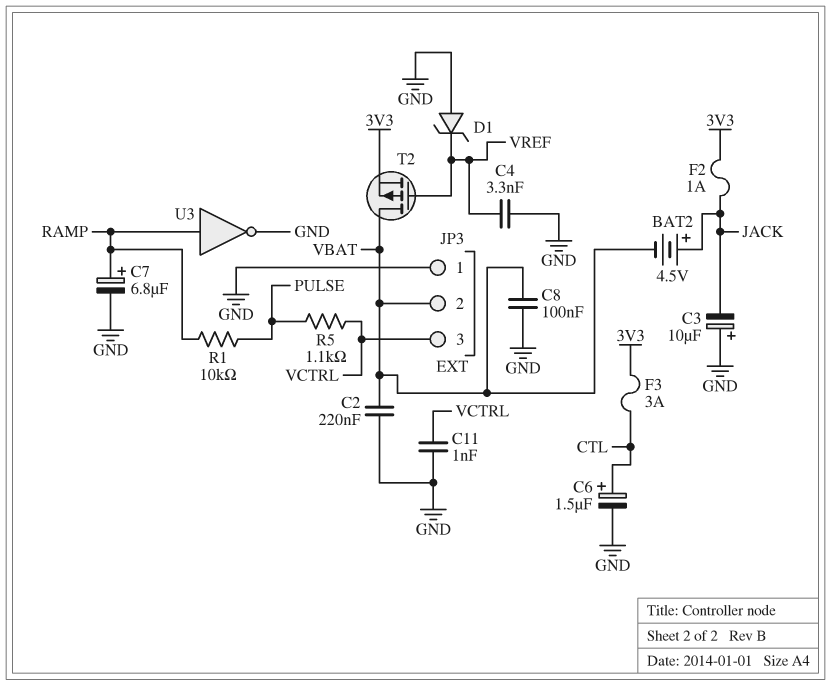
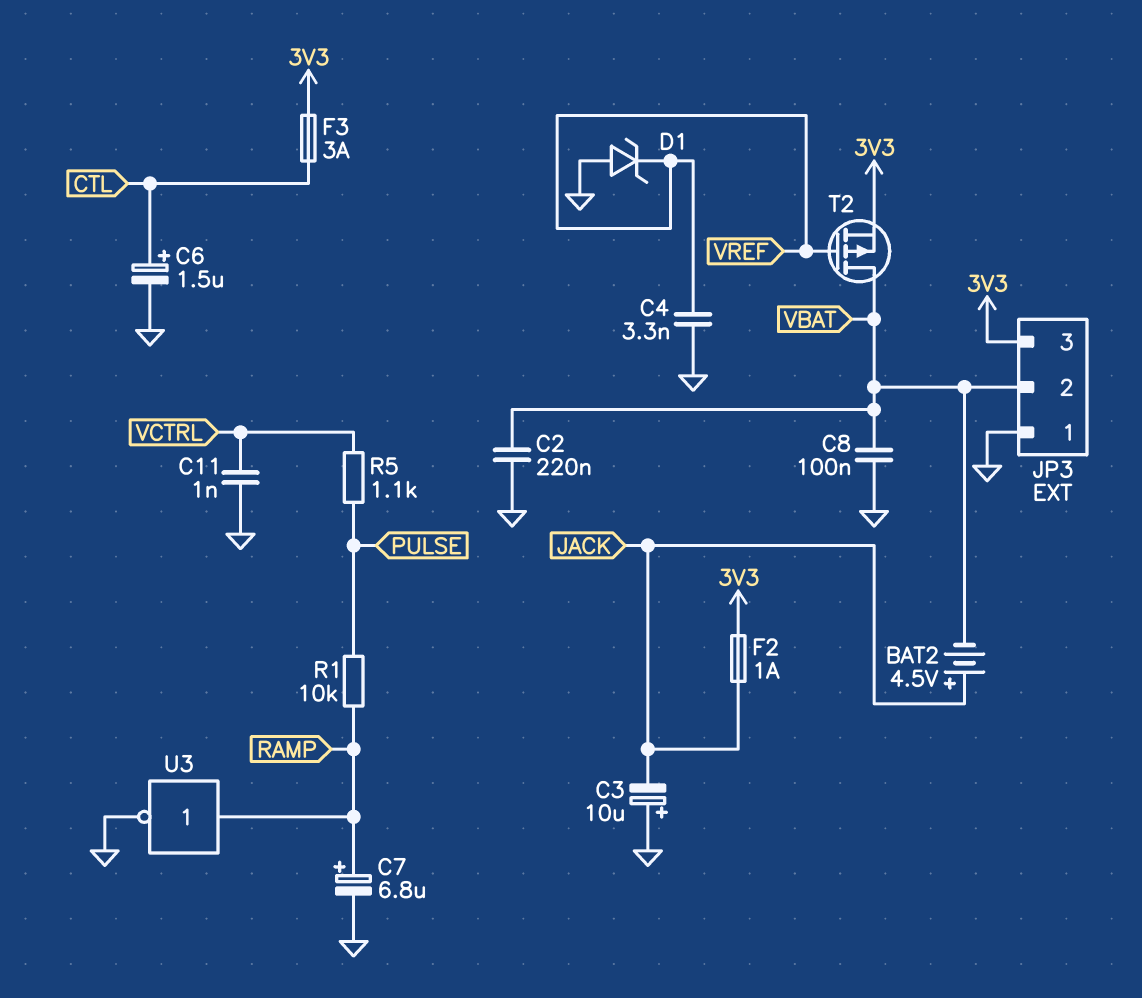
JP3 pin 3: VCTRL -> 3V3

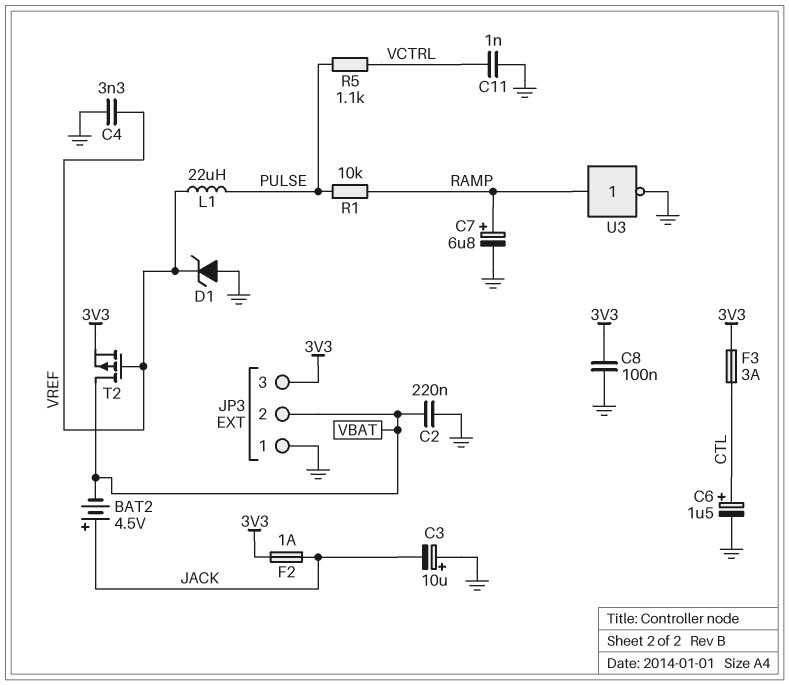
C8: 100nF (GND, VBAT) -> 100nF (3V3, GND)
L1: none -> 22uH (PULSE, VREF)

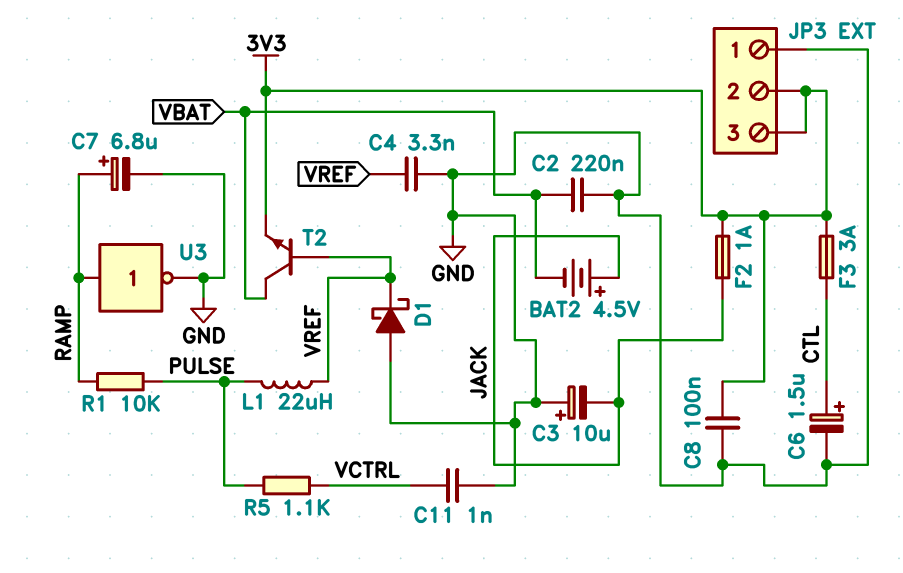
D1: zener (A GND, K VREF) -> schottky (A GND, K VREF)
JP3 pin 2: VBAT -> 3V3
T2: PMOS (G VREF, D VBAT, S 3V3) -> NPN (B VREF, C VBAT, E 3V3)

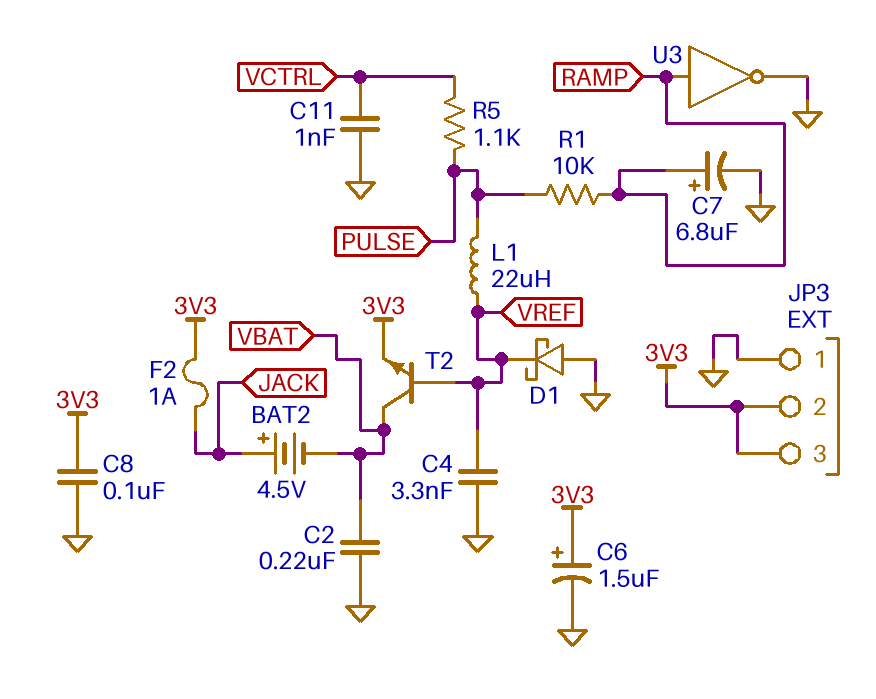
C3: 10uF (plus GND, minus JACK) -> none
C6: 1.5uF (plus CTL, minus GND) -> 1.5uF (plus 3V3, minus GND)
F3: 3A (3V3, CTL) -> none

